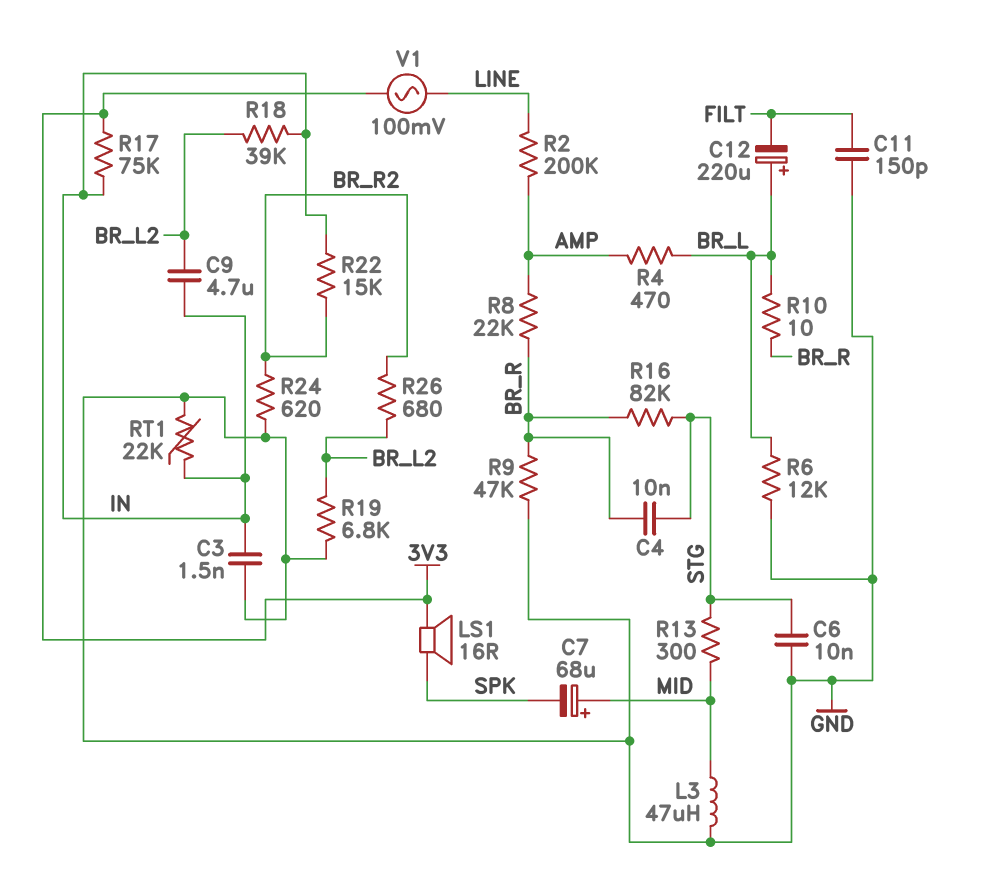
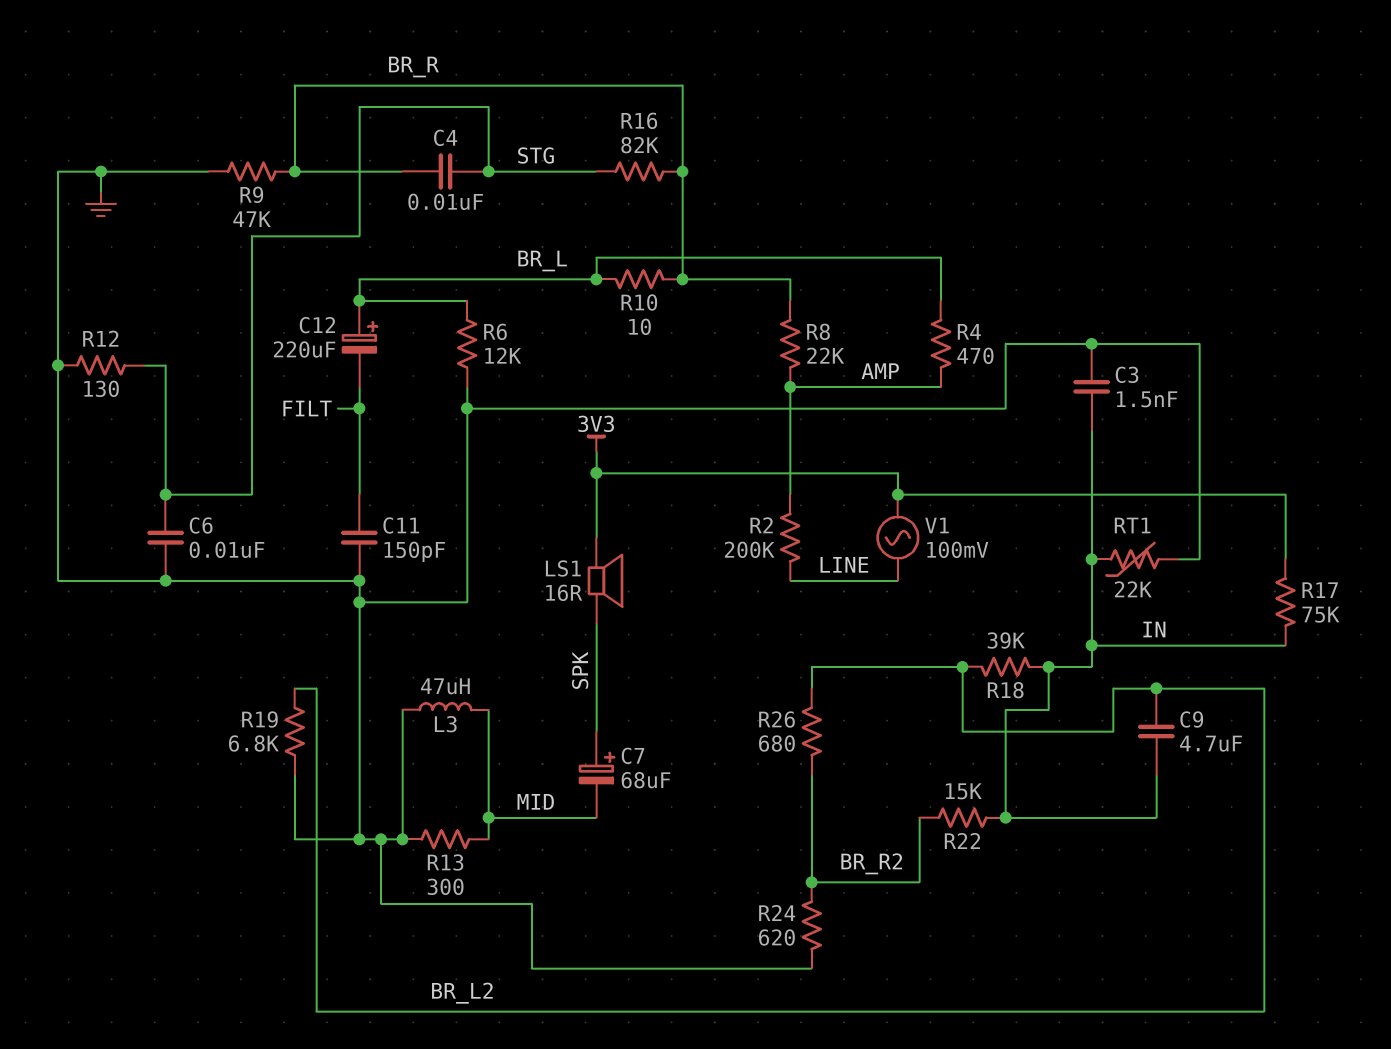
C7: 68uF (plus MID, minus SPK) -> 68uF (plus SPK, minus MID)
R12: none -> 130 (GND, STG)
R13: 300 (MID, STG) -> 300 (GND, MID)

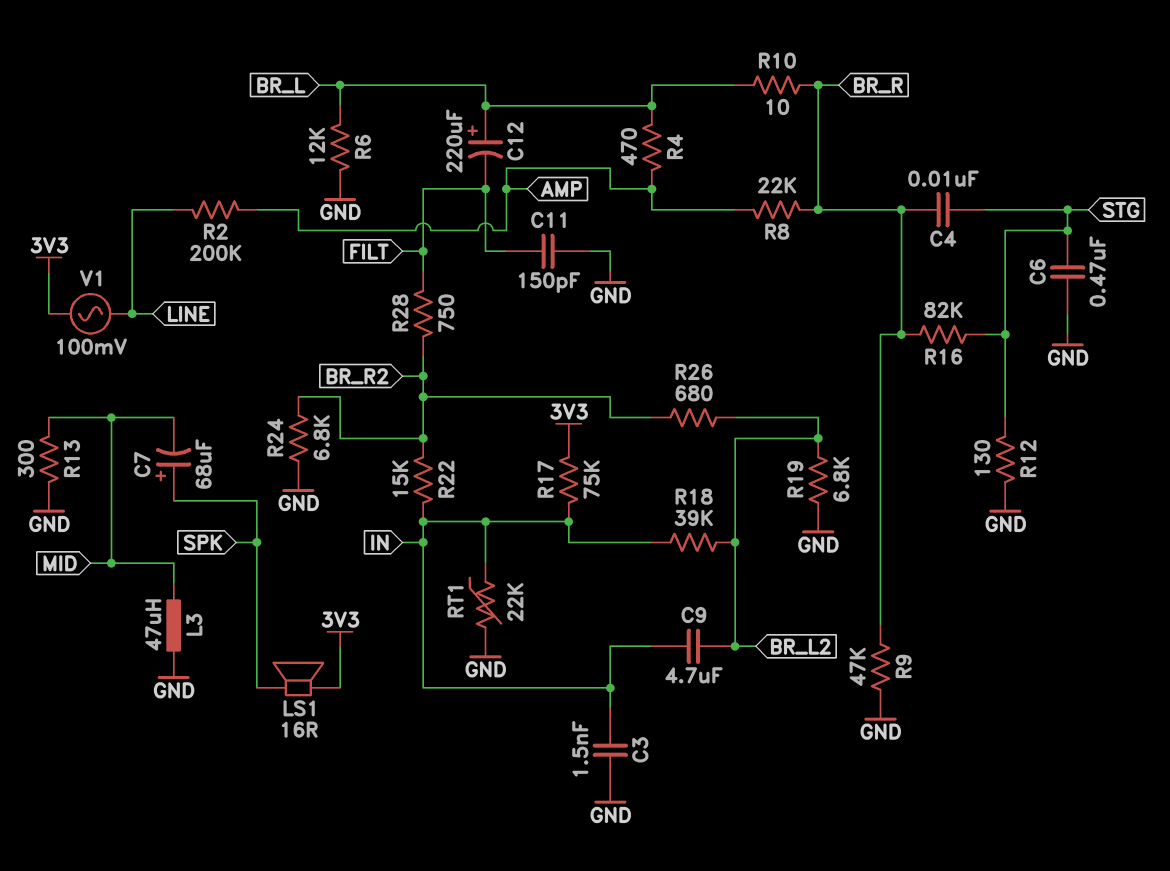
C6: 10nF (GND, STG) -> 470nF (GND, STG)
R24: 620 (BR_R2, GND) -> 6.8k (BR_R2, GND)
R28: none -> 750 (BR_R2, FILT)

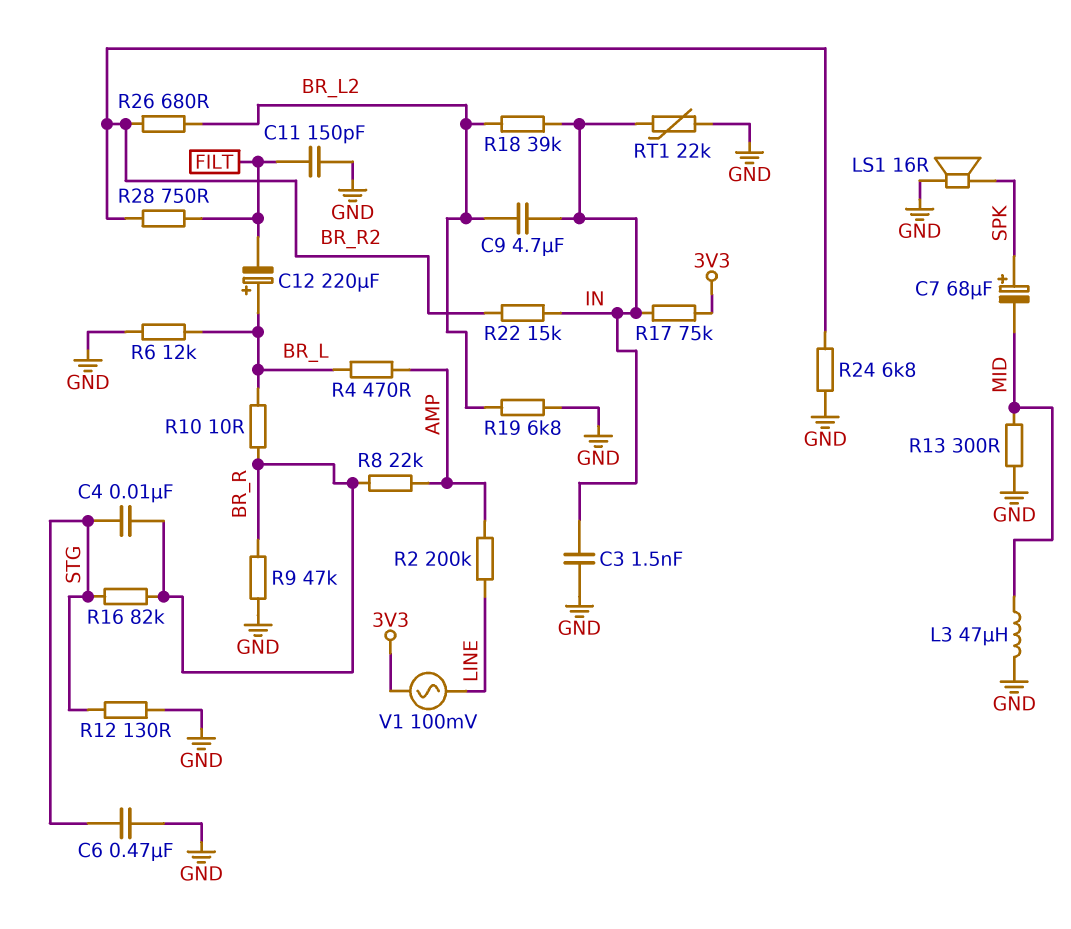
LS1: speaker 16R (3V3, SPK) -> speaker 16R (GND, SPK)

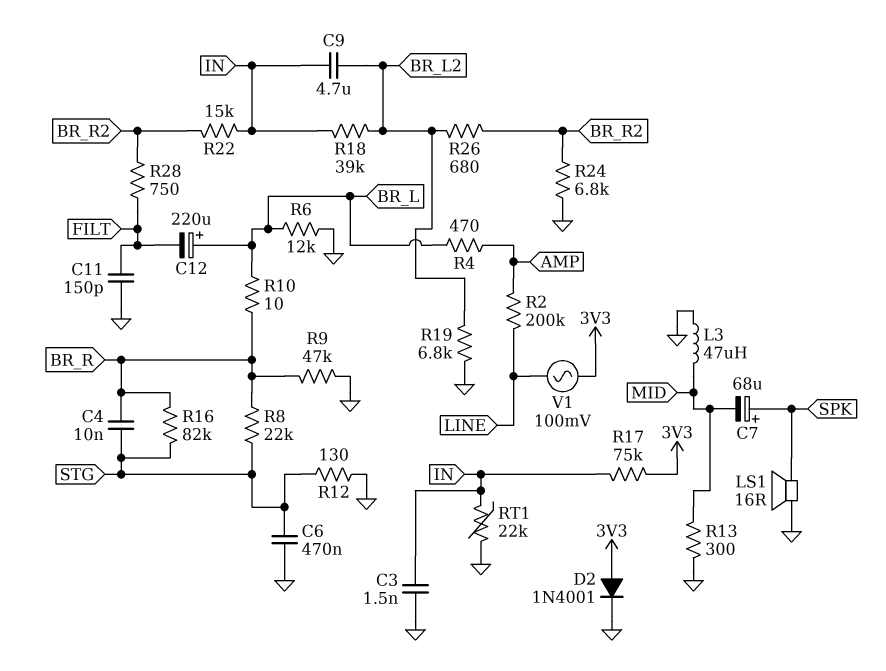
D2: none -> diode 1N4001 (A 3V3, K GND)
R8: 22k (AMP, BR_R) -> 22k (BR_R, STG)

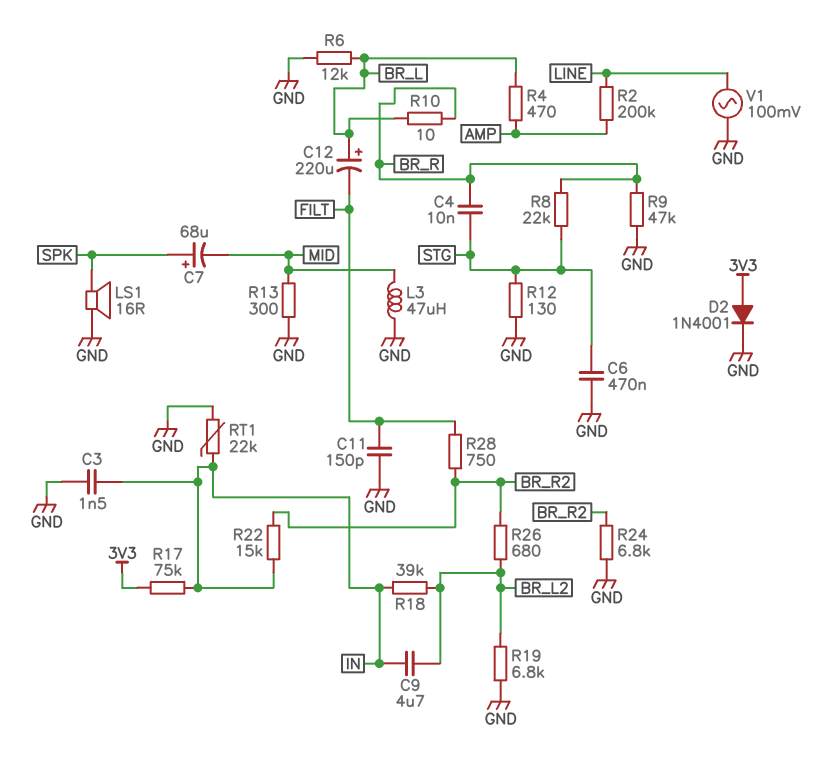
R16: 82k (BR_R, STG) -> none
V1: AC 100mV (3V3, LINE) -> AC 100mV (GND, LINE)

